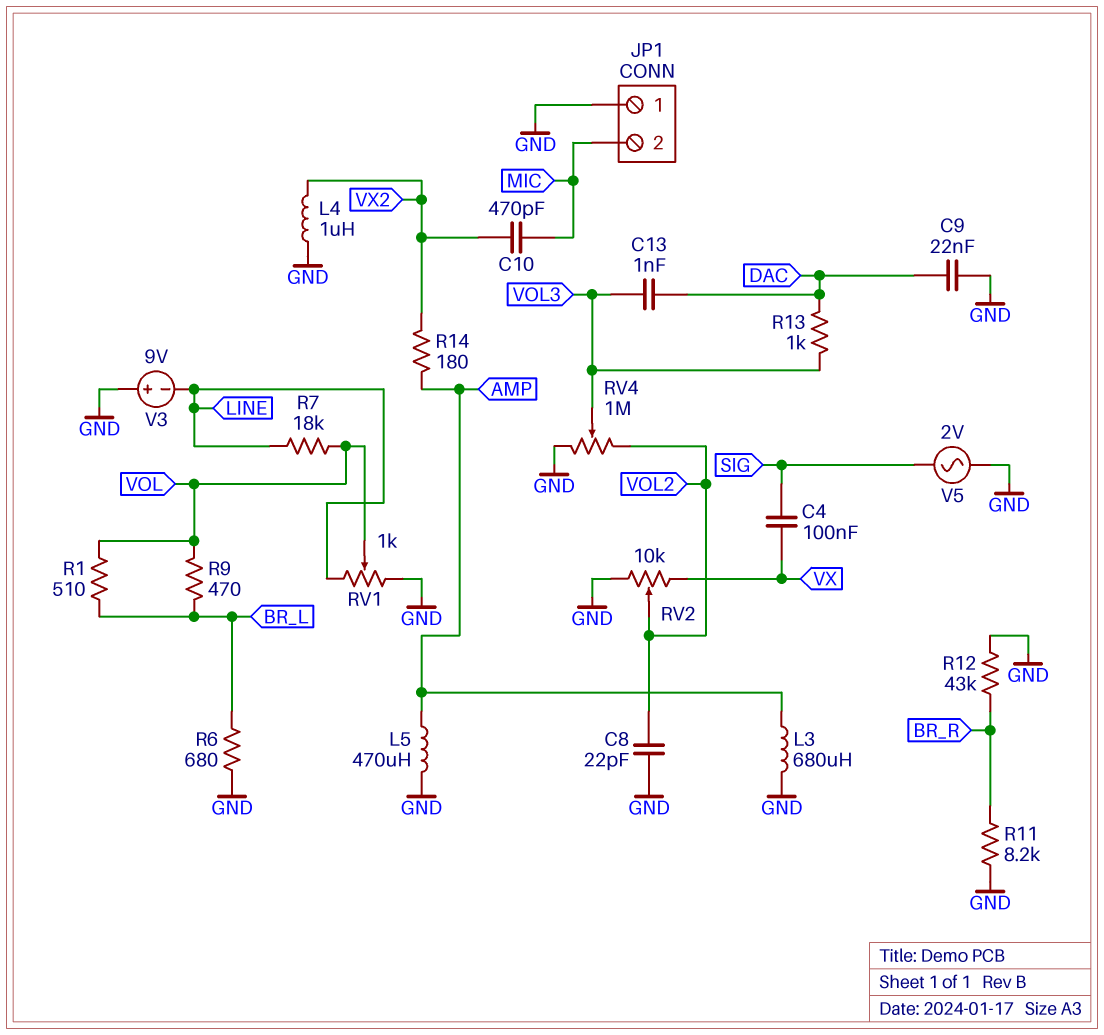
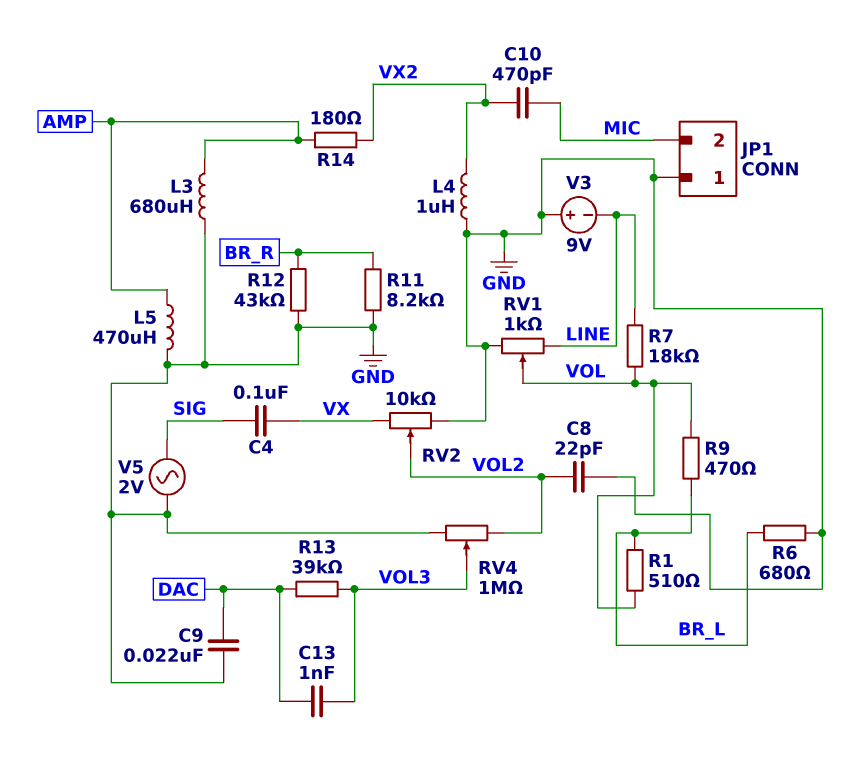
R13: 1k (DAC, VOL3) -> 39k (DAC, VOL3)

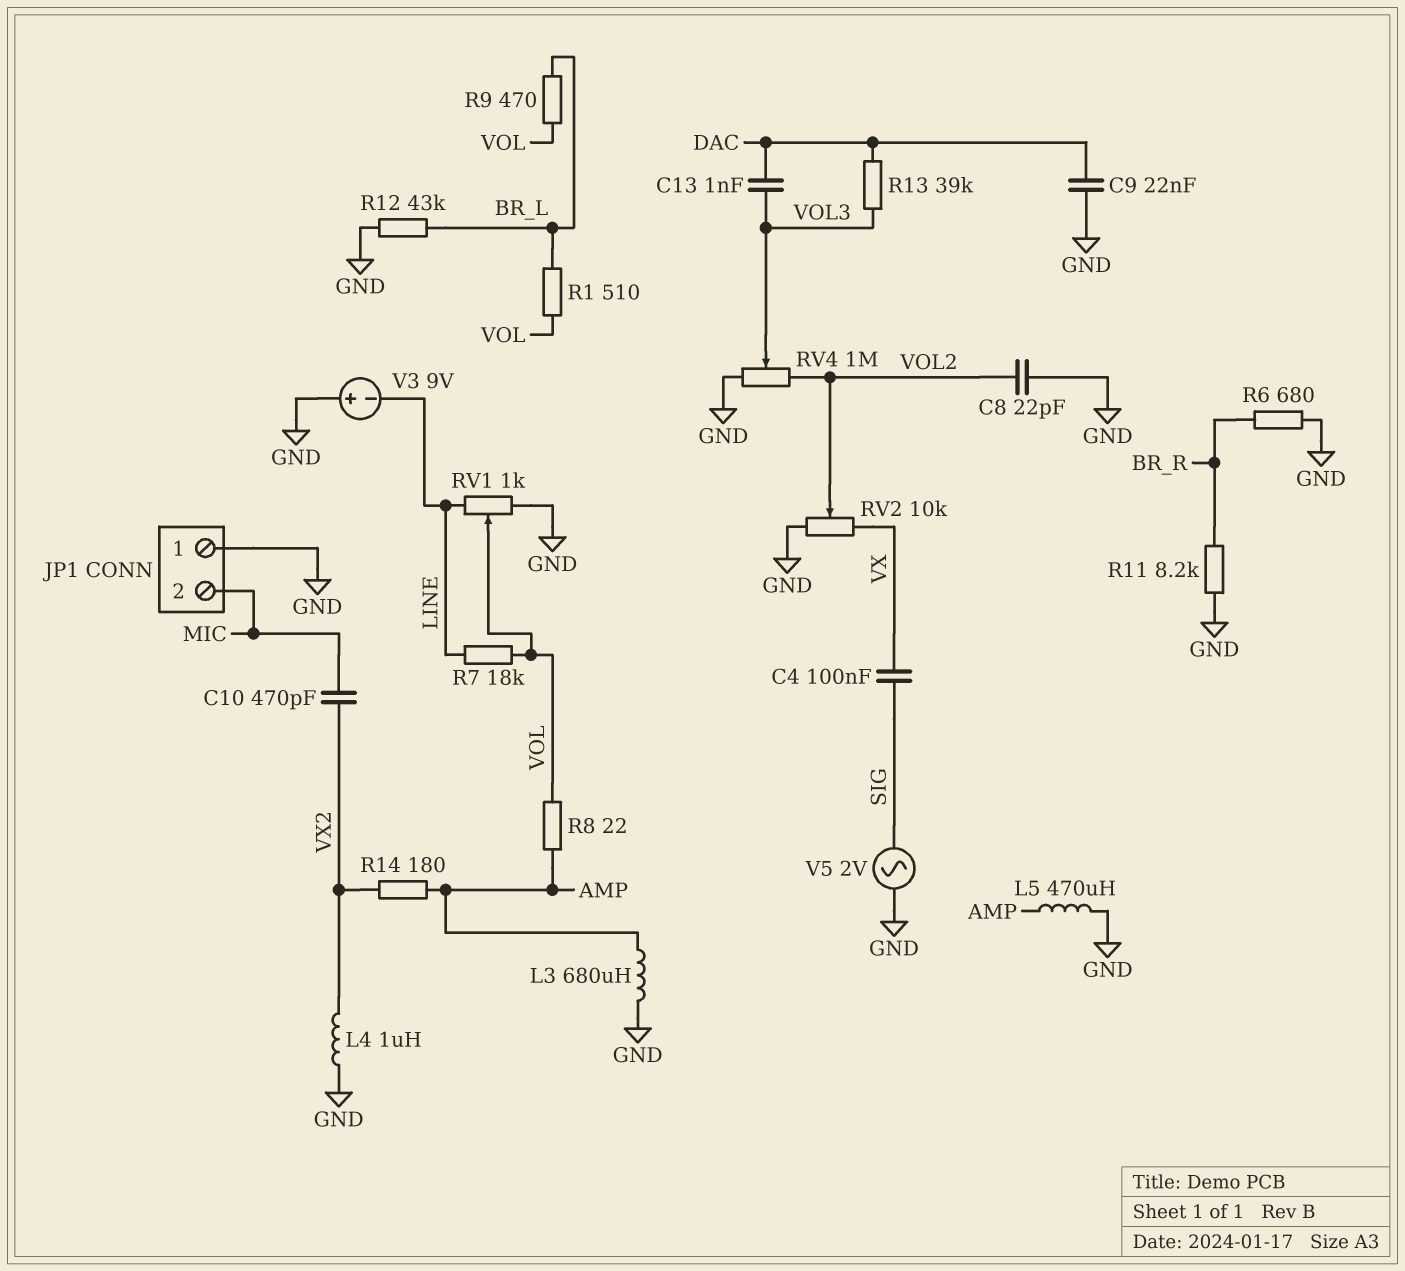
R6: 680 (BR_L, GND) -> 680 (BR_R, GND)
R8: none -> 22 (AMP, VOL)
R12: 43k (BR_R, GND) -> 43k (BR_L, GND)

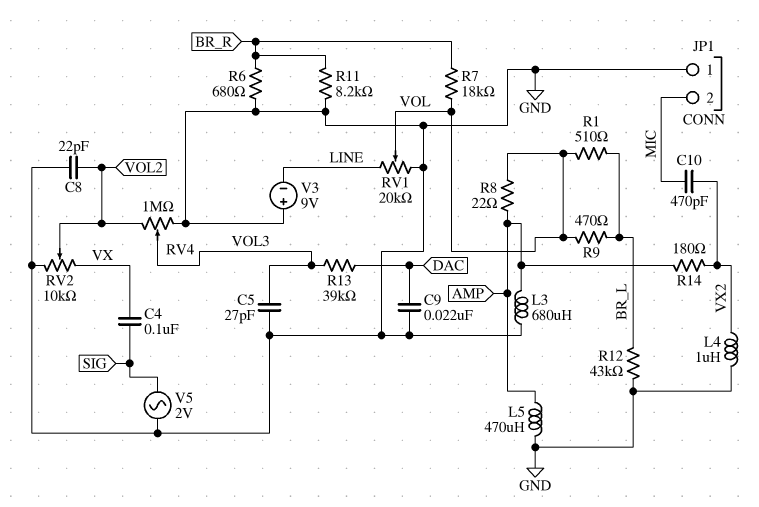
C5: none -> 27pF (GND, VOL3)
C13: 1nF (DAC, VOL3) -> none
R7: 18k (LINE, VOL) -> 18k (BR_R, VOL)
RV1: 1k (GND, LINE, wiper VOL) -> 20k (GND, LINE, wiper VOL)

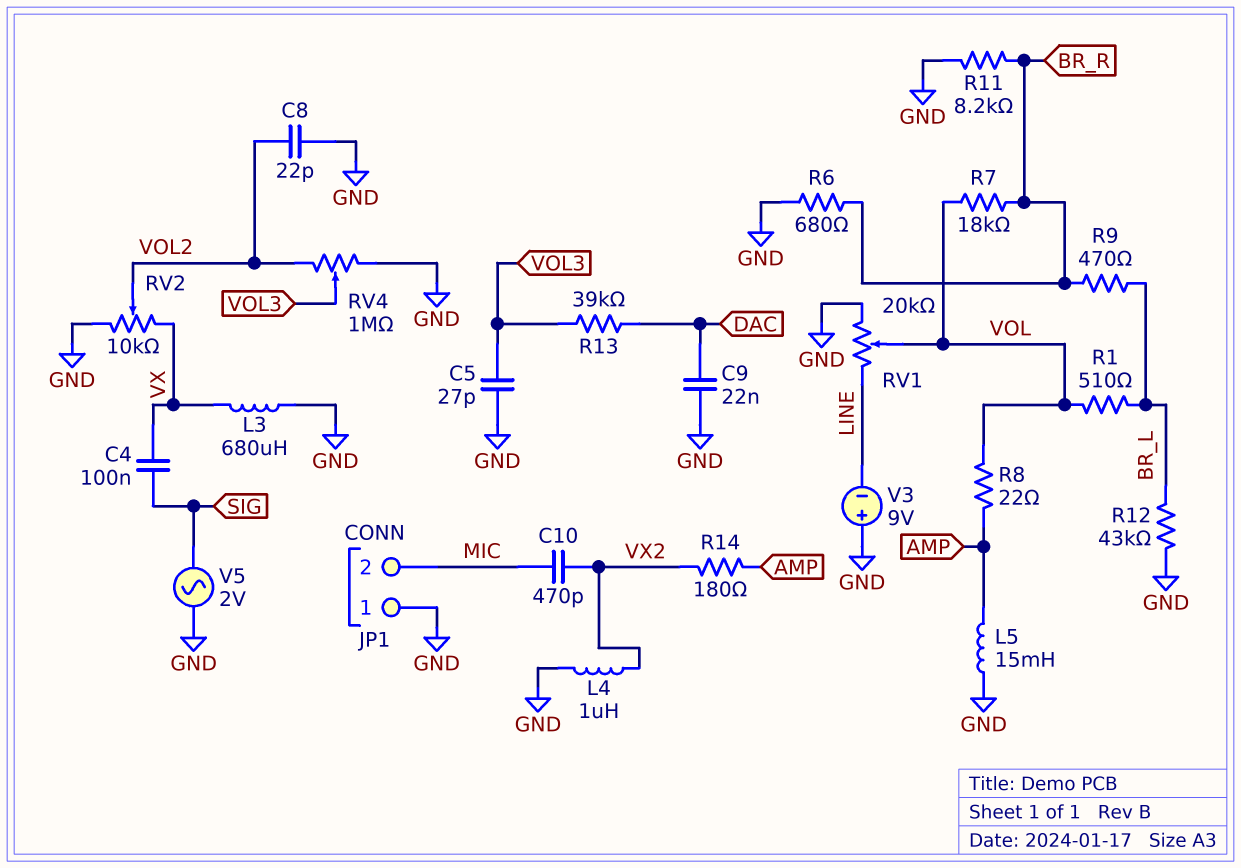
L3: 680uH (AMP, GND) -> 680uH (GND, VX)
L5: 470uH (AMP, GND) -> 15mH (AMP, GND)
R9: 470 (BR_L, VOL) -> 470 (BR_L, BR_R)

